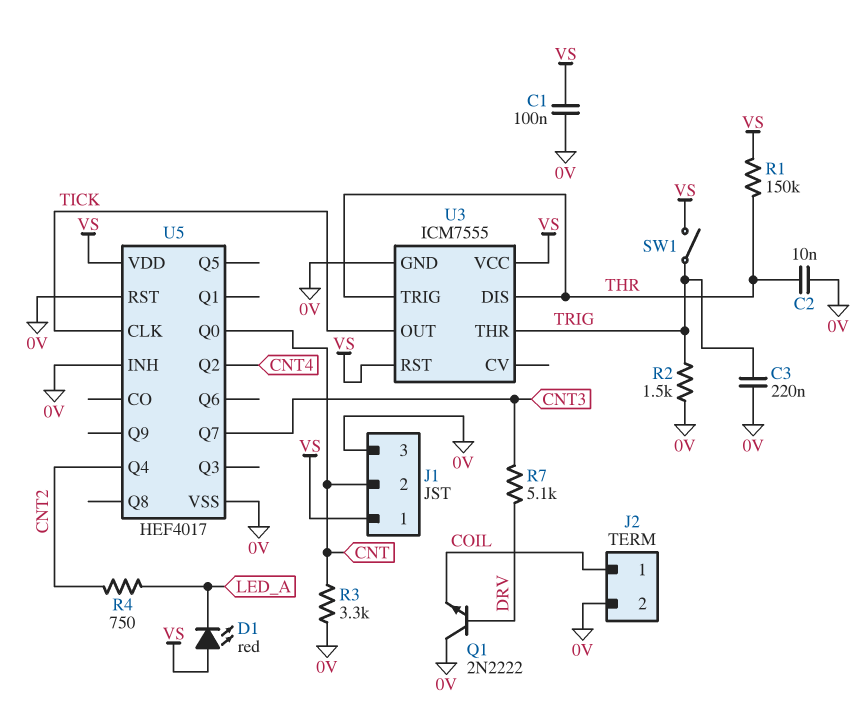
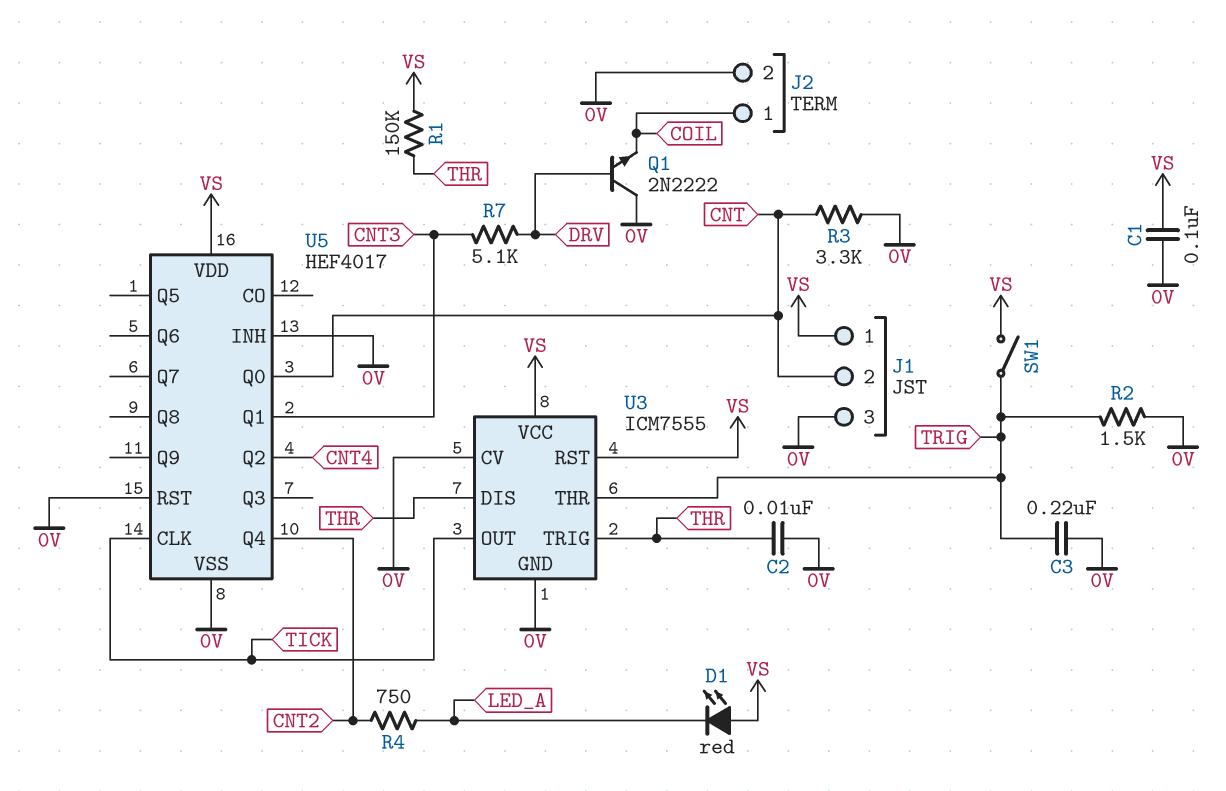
U3 pin CV: none -> 0V
U5 pin Q1: none -> CNT3
U5 pin Q7: CNT3 -> none

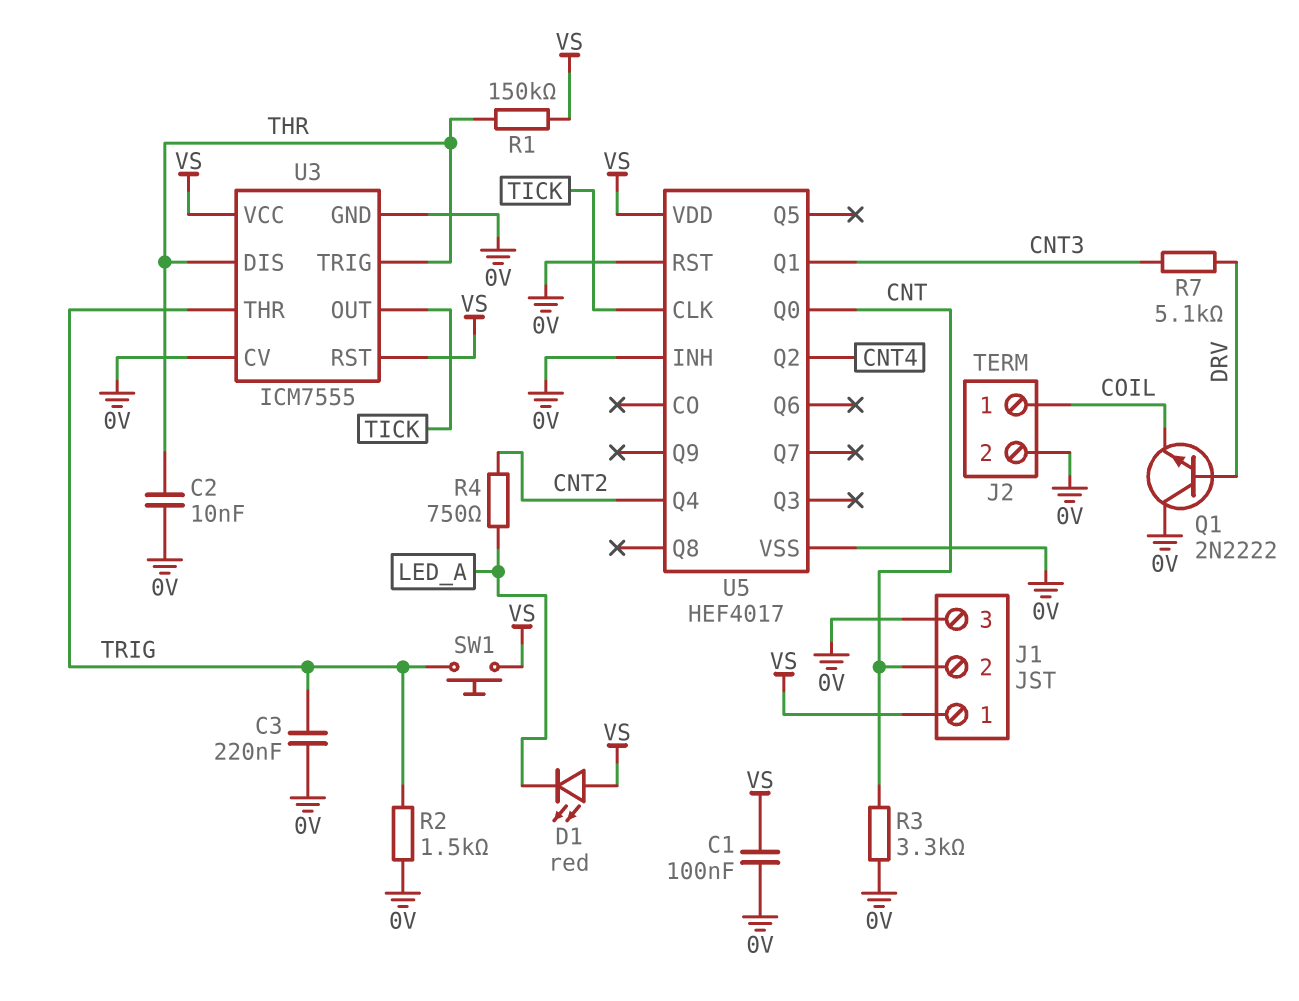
SW1: switch (TRIG, VS) -> button (TRIG, VS)

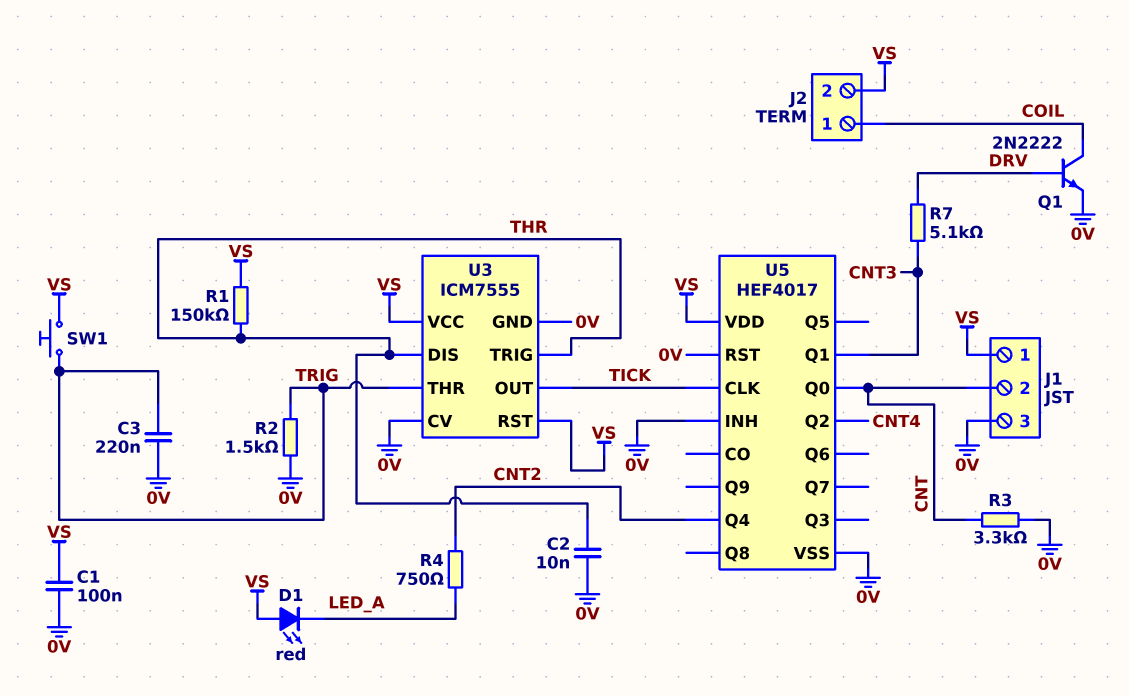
J2 pin 2: 0V -> VS
Q1: NPN 2N2222 (B DRV, C 0V, E COIL) -> NPN 2N2222 (B DRV, C COIL, E 0V)

